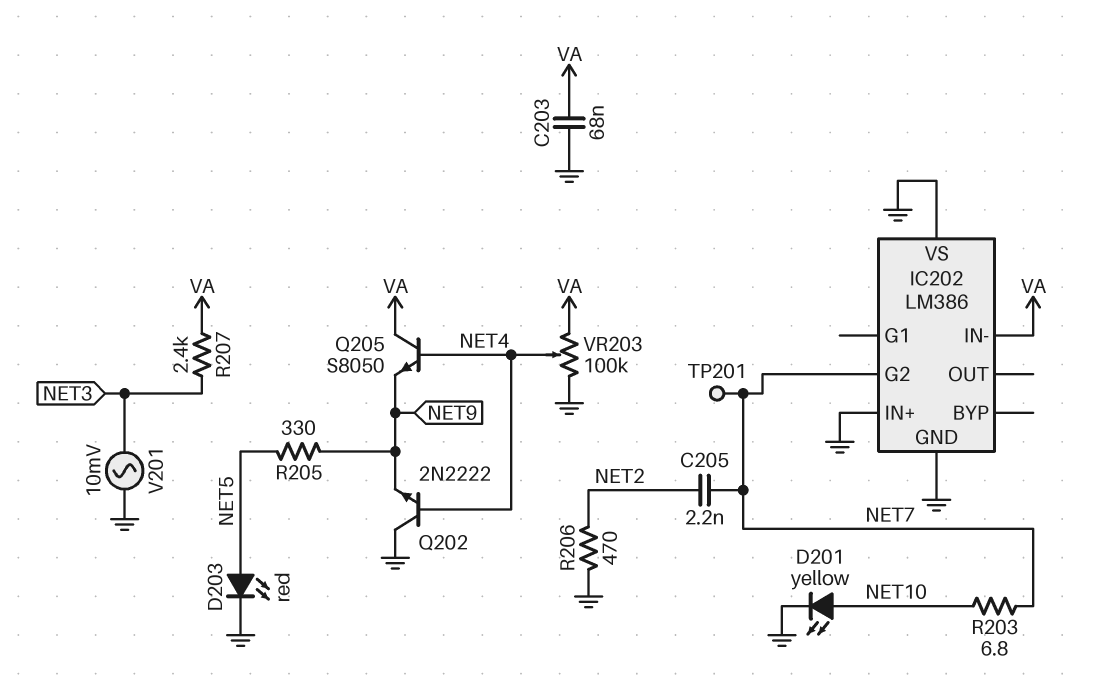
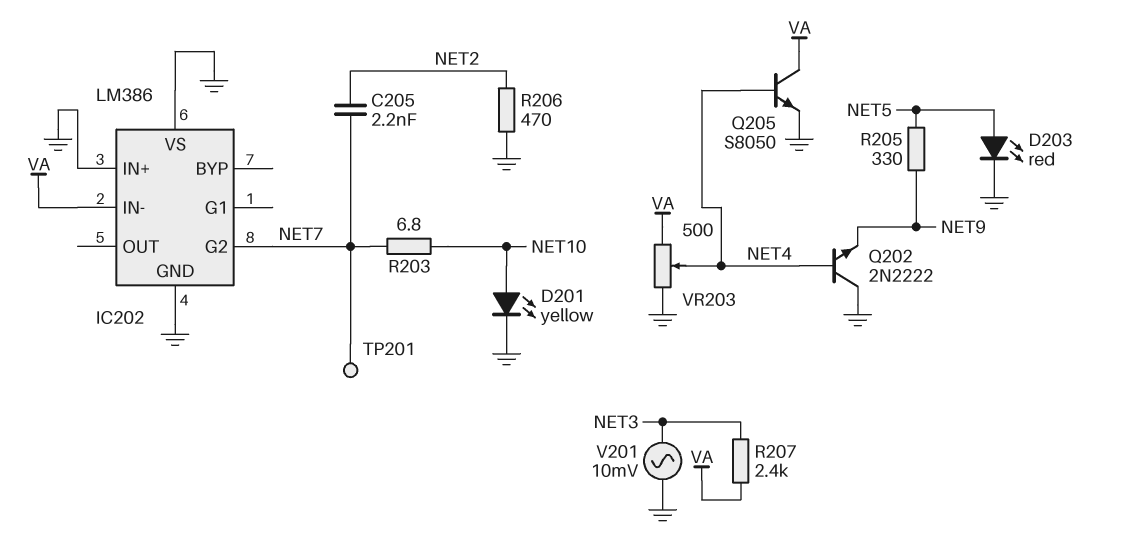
C203: 68nF (GND, VA) -> none
Q205: NPN S8050 (B NET4, C VA, E NET9) -> NPN S8050 (B NET4, C VA, E GND)
VR203: 100k (GND, VA, wiper NET4) -> 500 (GND, VA, wiper NET4)

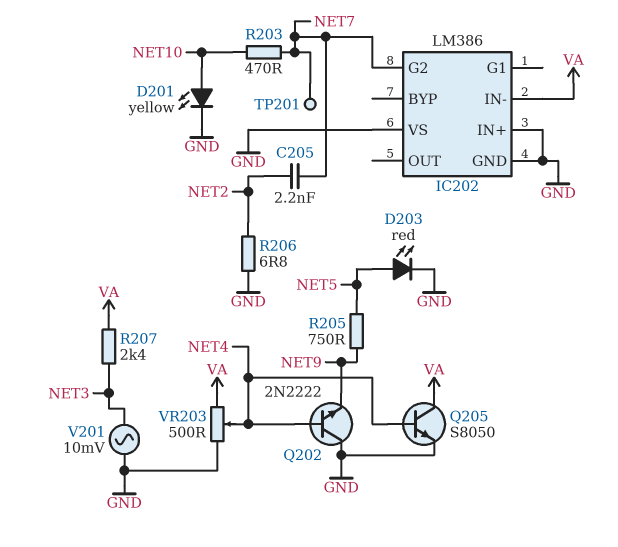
R203: 6.8 (NET7, NET10) -> 470 (NET7, NET10)
R205: 330 (NET5, NET9) -> 750 (NET5, NET9)
R206: 470 (GND, NET2) -> 6.8 (GND, NET2)

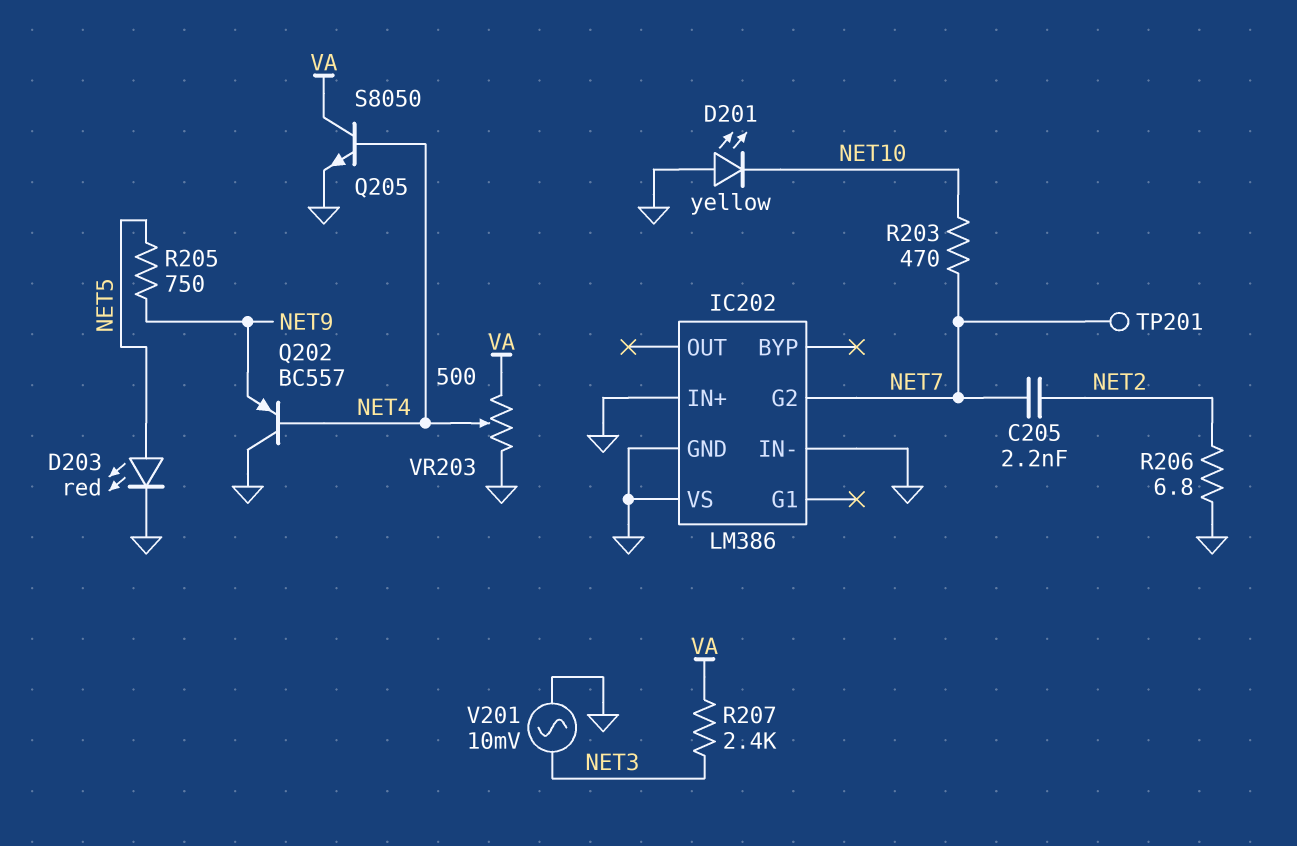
D201: LED yellow (A NET10, K GND) -> LED yellow (A GND, K NET10)
IC202 pin IN-: VA -> GND
Q202: NPN 2N2222 (B NET4, C GND, E NET9) -> PNP BC557 (B NET4, C GND, E NET9)

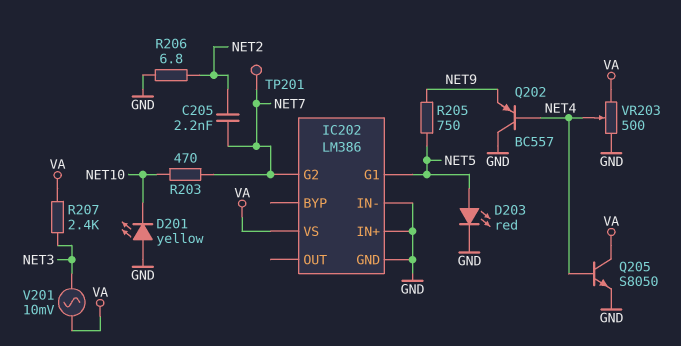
IC202 pin G1: none -> NET5
IC202 pin VS: GND -> VA
V201: AC 10mV (GND, NET3) -> AC 10mV (NET3, VA)

